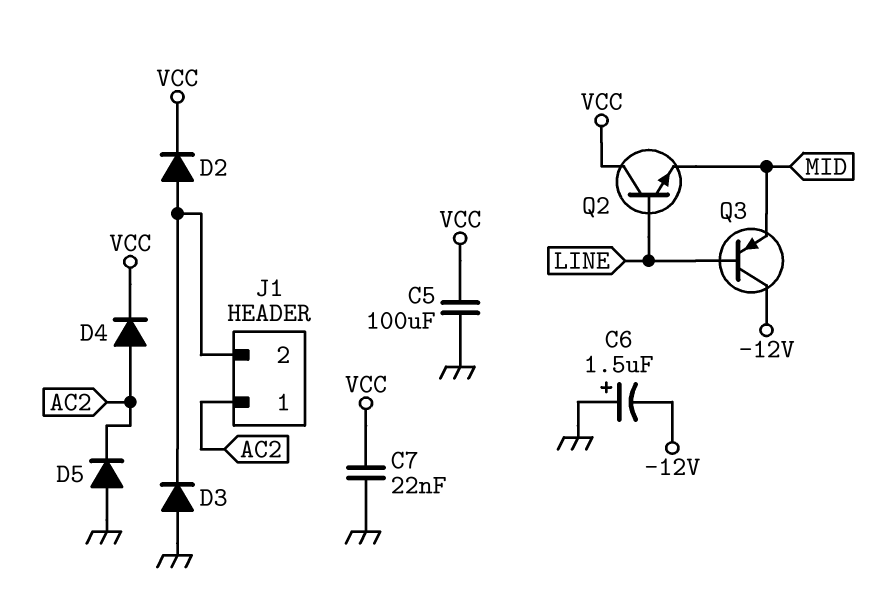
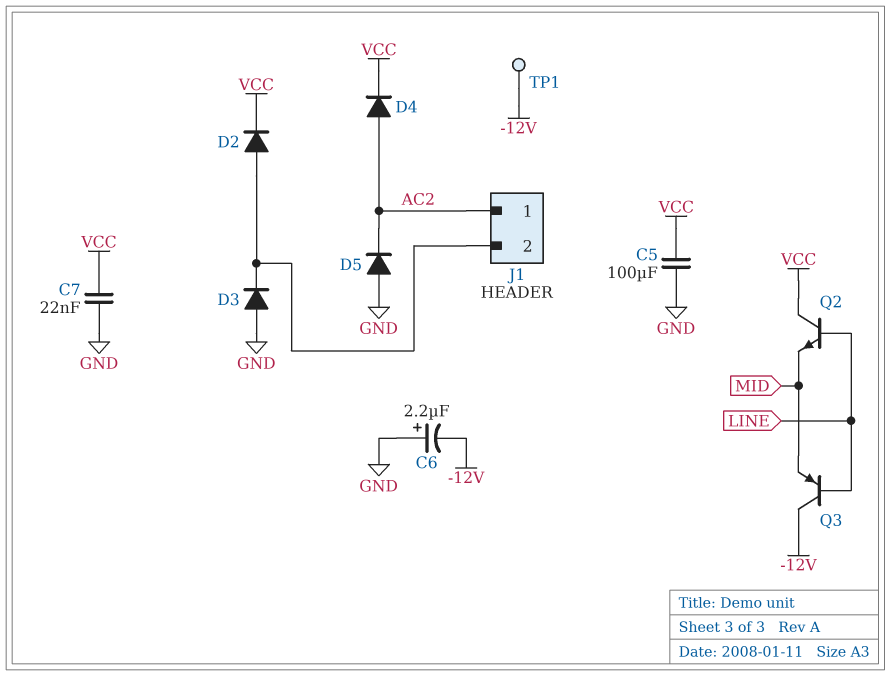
C6: 1.5uF (plus GND, minus -12V) -> 2.2uF (plus GND, minus -12V)
TP1: none -> test point (-12V)

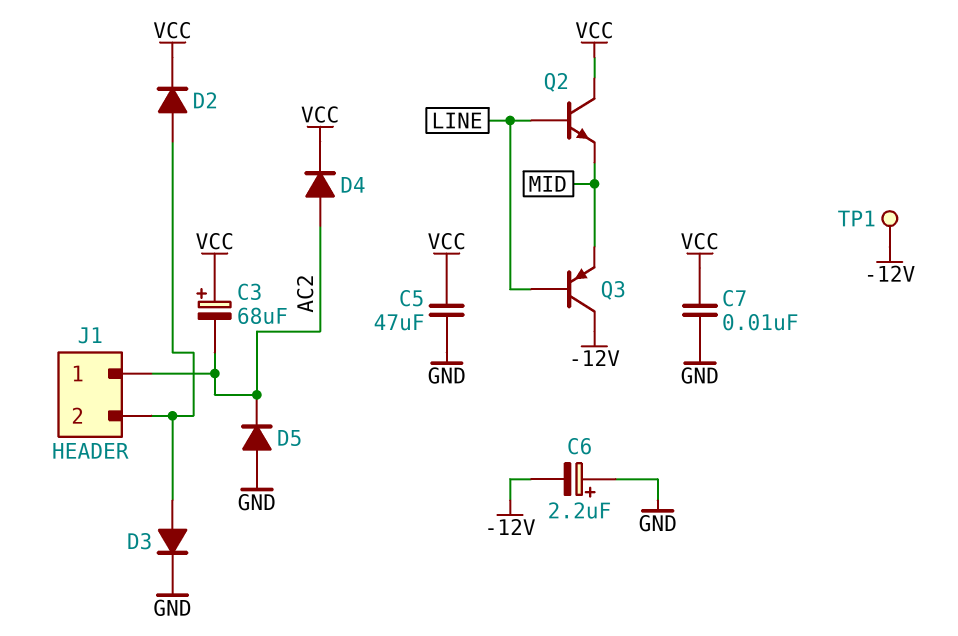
C3: none -> 68uF (plus VCC, minus AC2)
C5: 100uF (GND, VCC) -> 47uF (GND, VCC)
C7: 22nF (GND, VCC) -> 10nF (GND, VCC)
D3: diode (A GND, K J1/2) -> diode (A J1/2, K GND)

